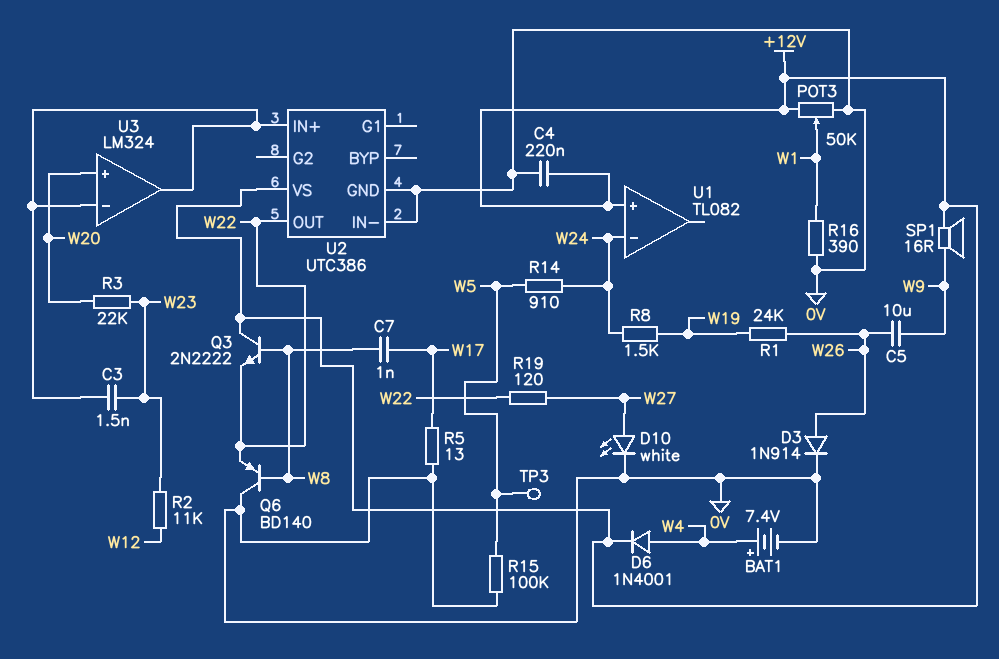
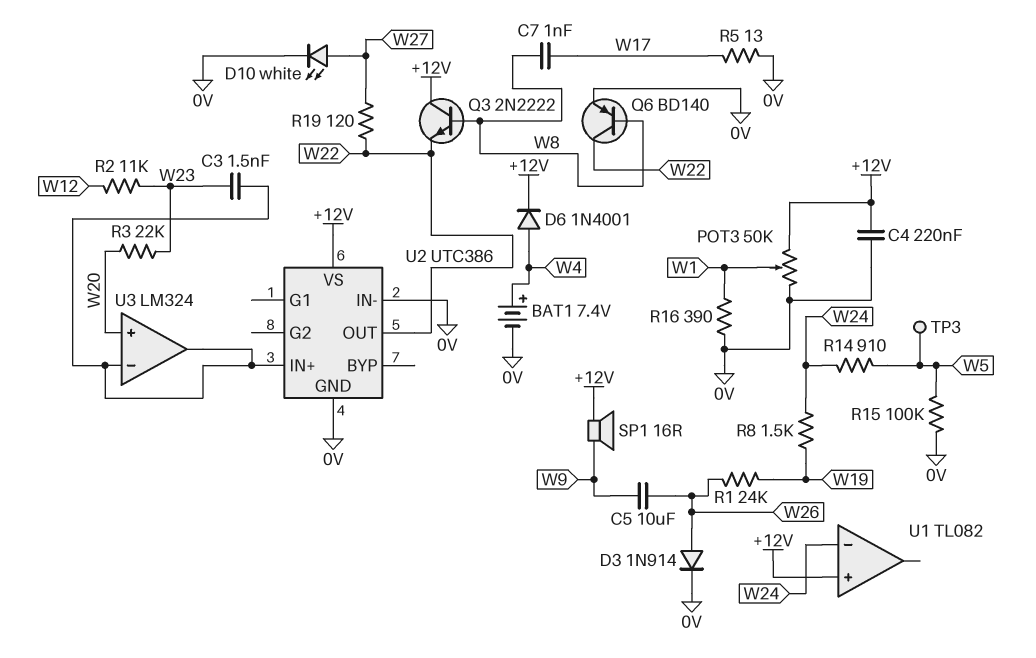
Q6: PNP BD140 (B W8, C 0V, E W22) -> PNP BD140 (B W8, C W22, E 0V)

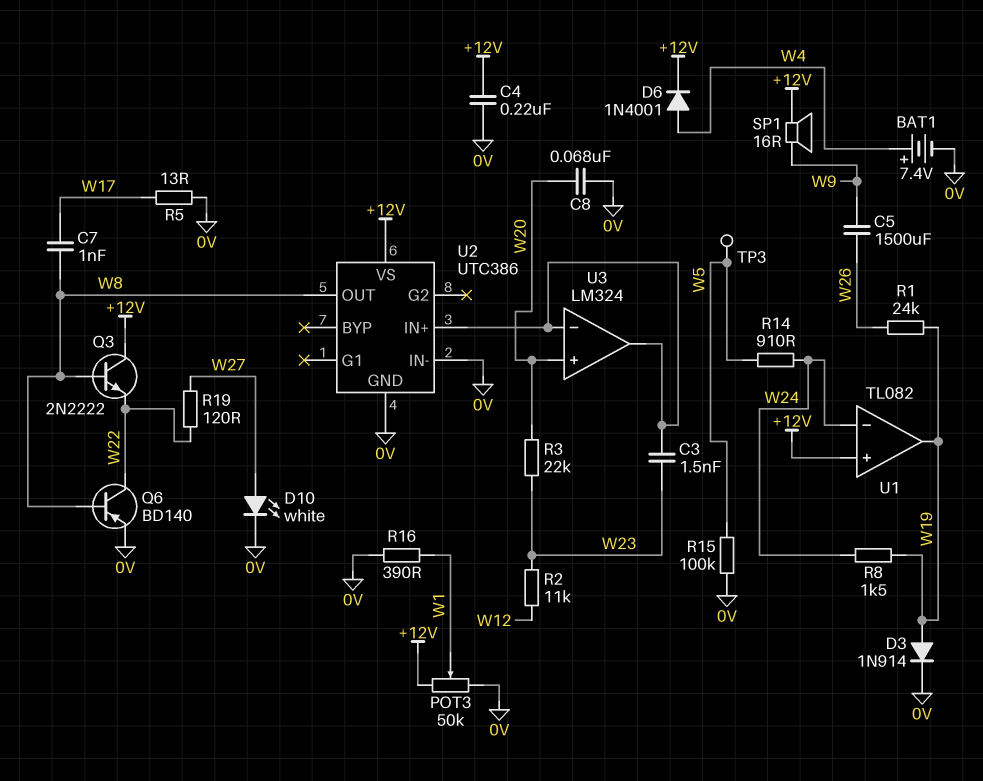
C5: 10uF (W9, W26) -> 1500uF (W9, W26)
C8: none -> 68nF (0V, W20)
D3: diode 1N914 (A W26, K 0V) -> diode 1N914 (A W19, K 0V)
U1 pin out: none -> W19
U2 pin OUT: W22 -> W8

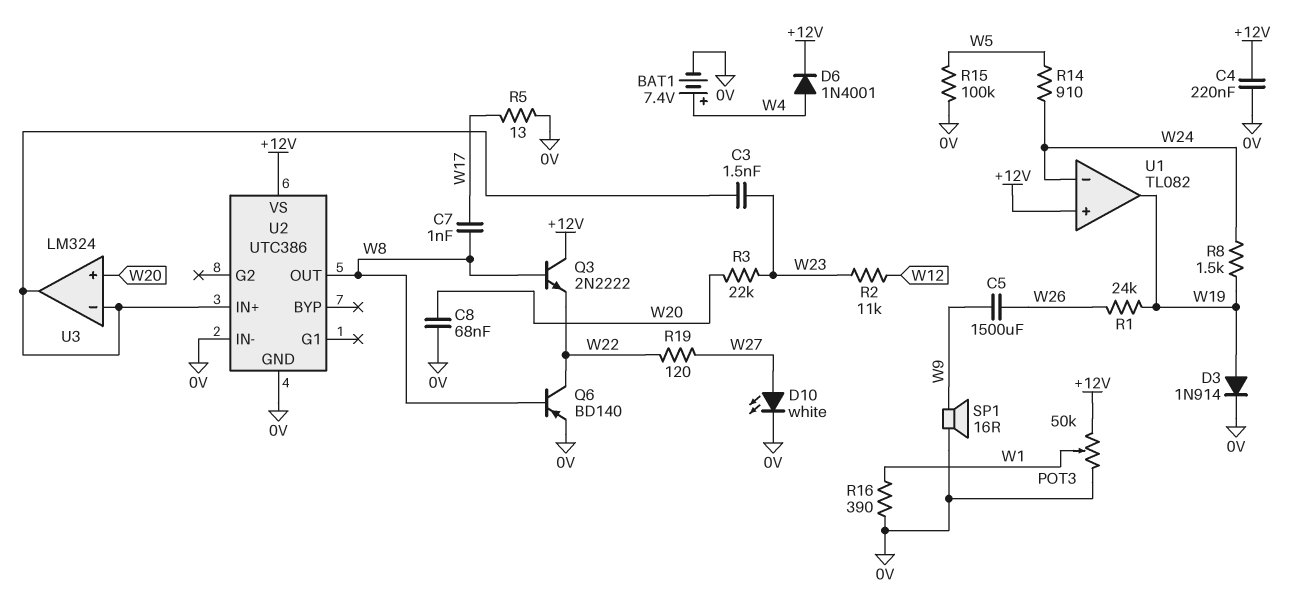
SP1: speaker 16R (+12V, W9) -> speaker 16R (0V, W9)
TP3: test point (W5) -> none

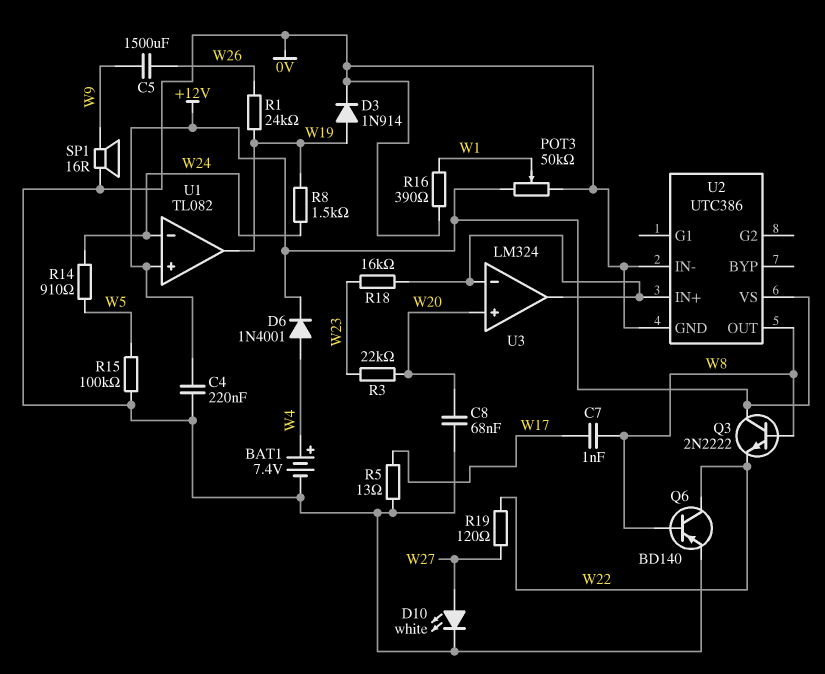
C3: 1.5nF (U2/IN+, W23) -> none
R2: 11k (W12, W23) -> none
R18: none -> 16k (U2/IN+, W23)

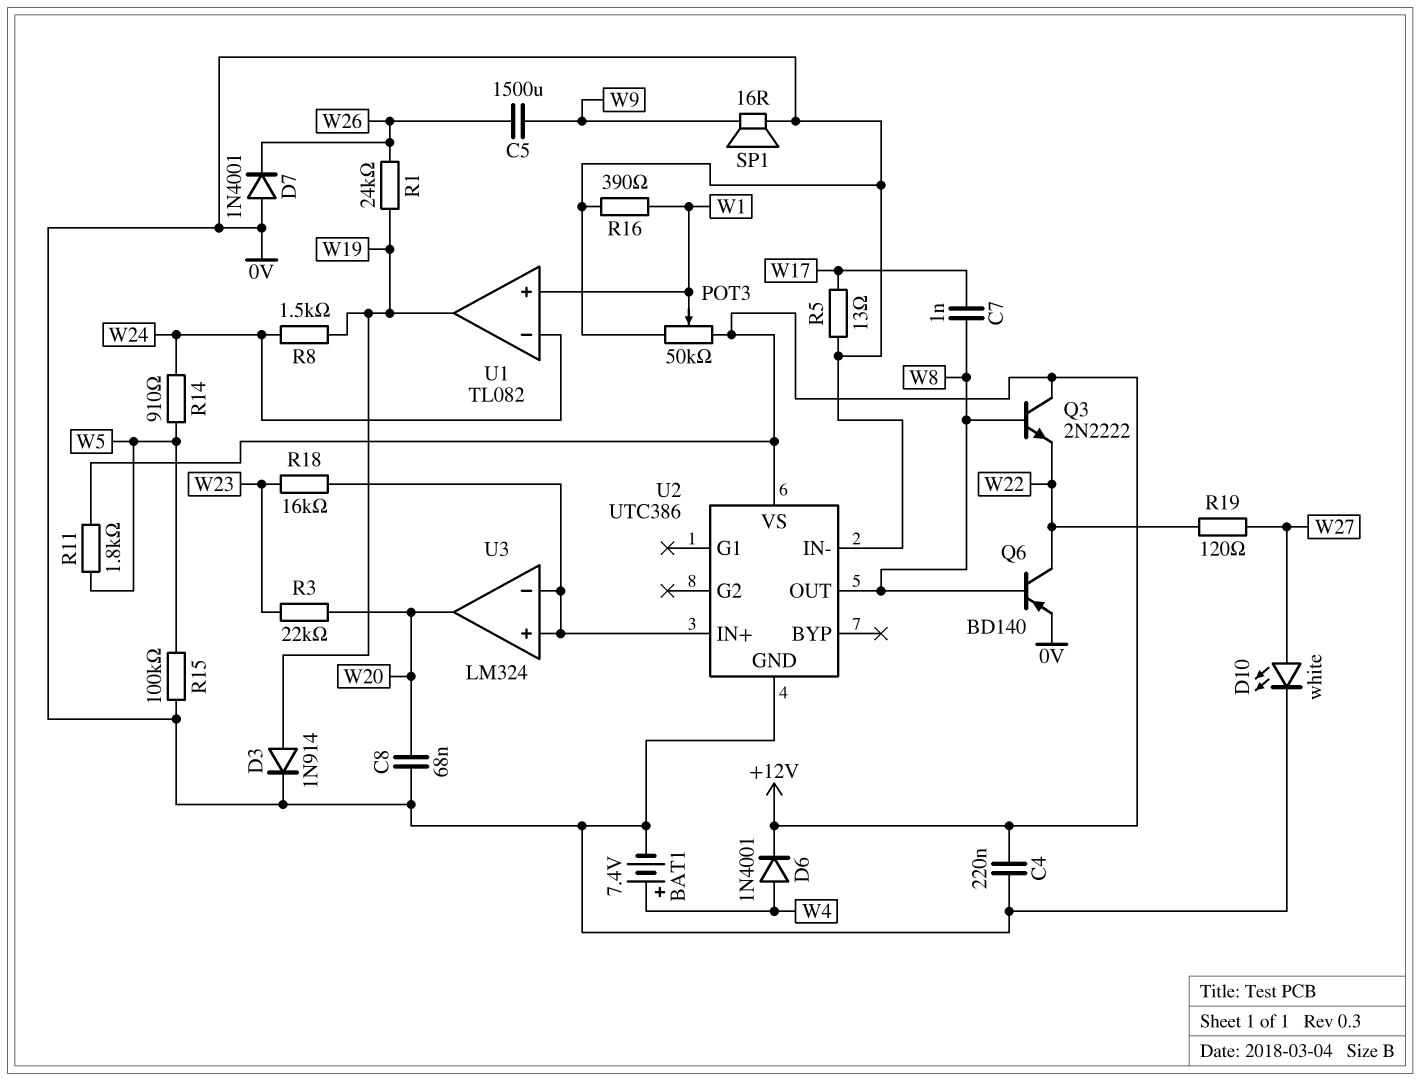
D7: none -> diode 1N4001 (A 0V, K W26)
R11: none -> 1.8k (+12V, W5)
U1 pin in+: +12V -> W1
U3 pin in+: W20 -> U2/IN+
U3 pin out: U2/IN+ -> W20

